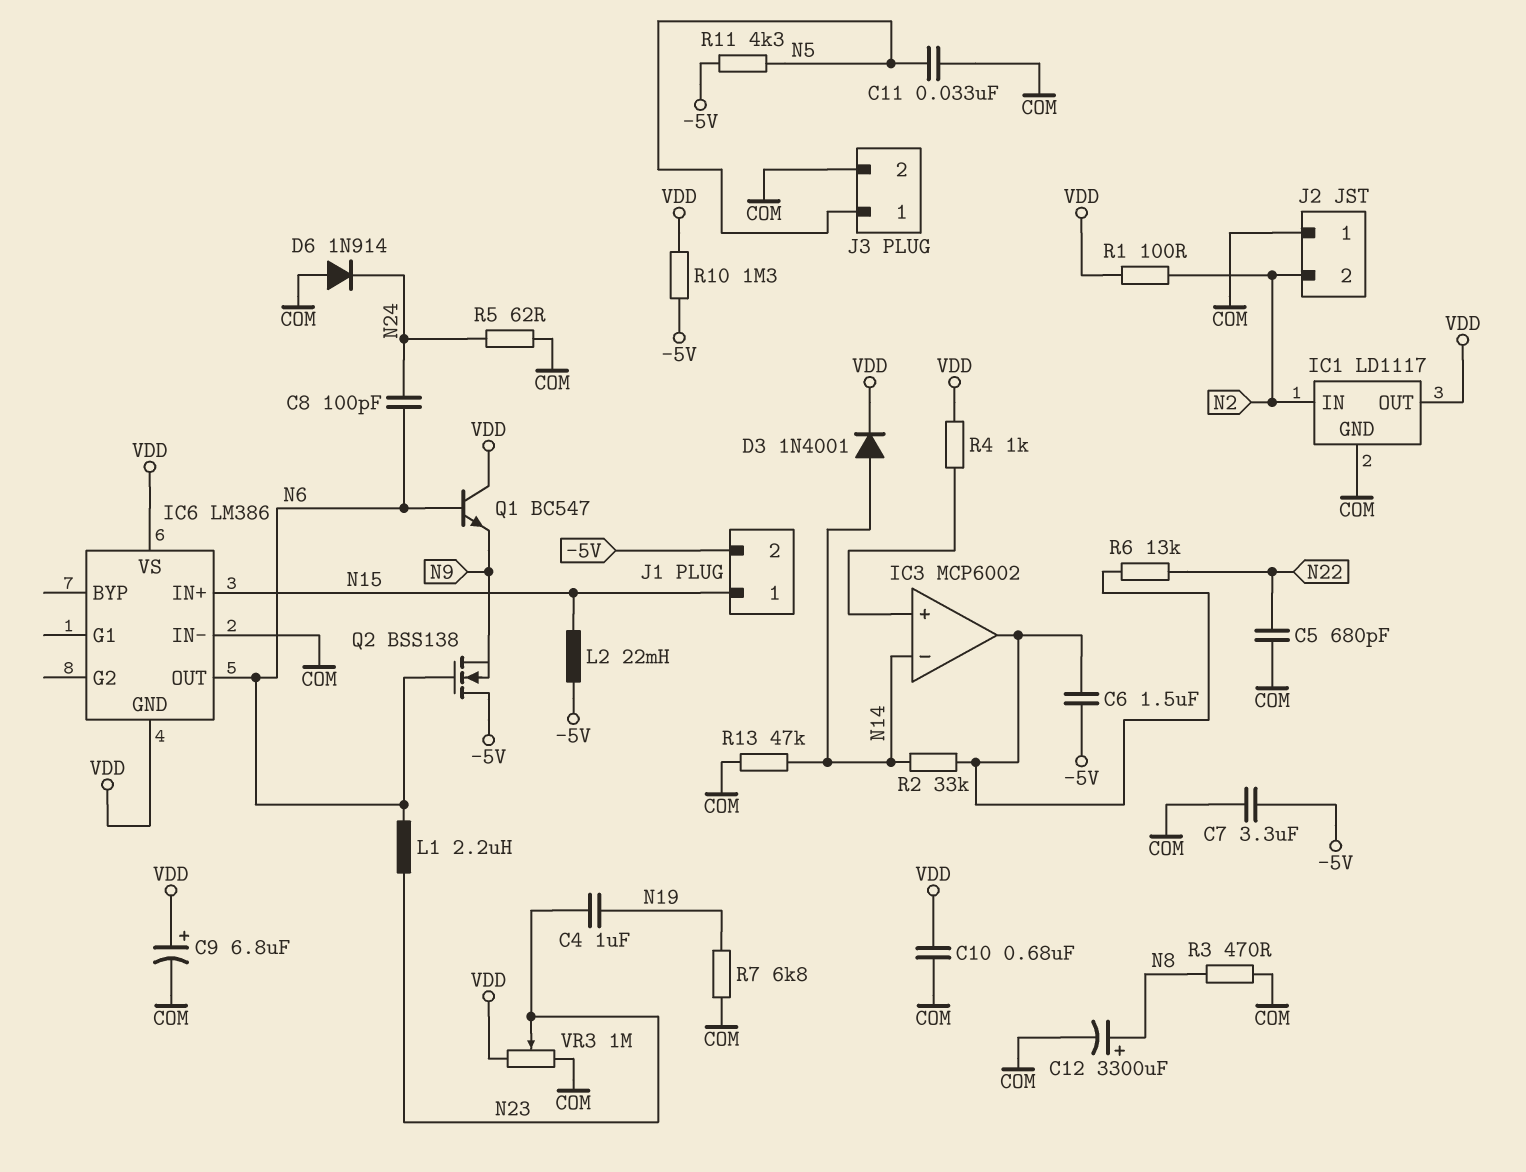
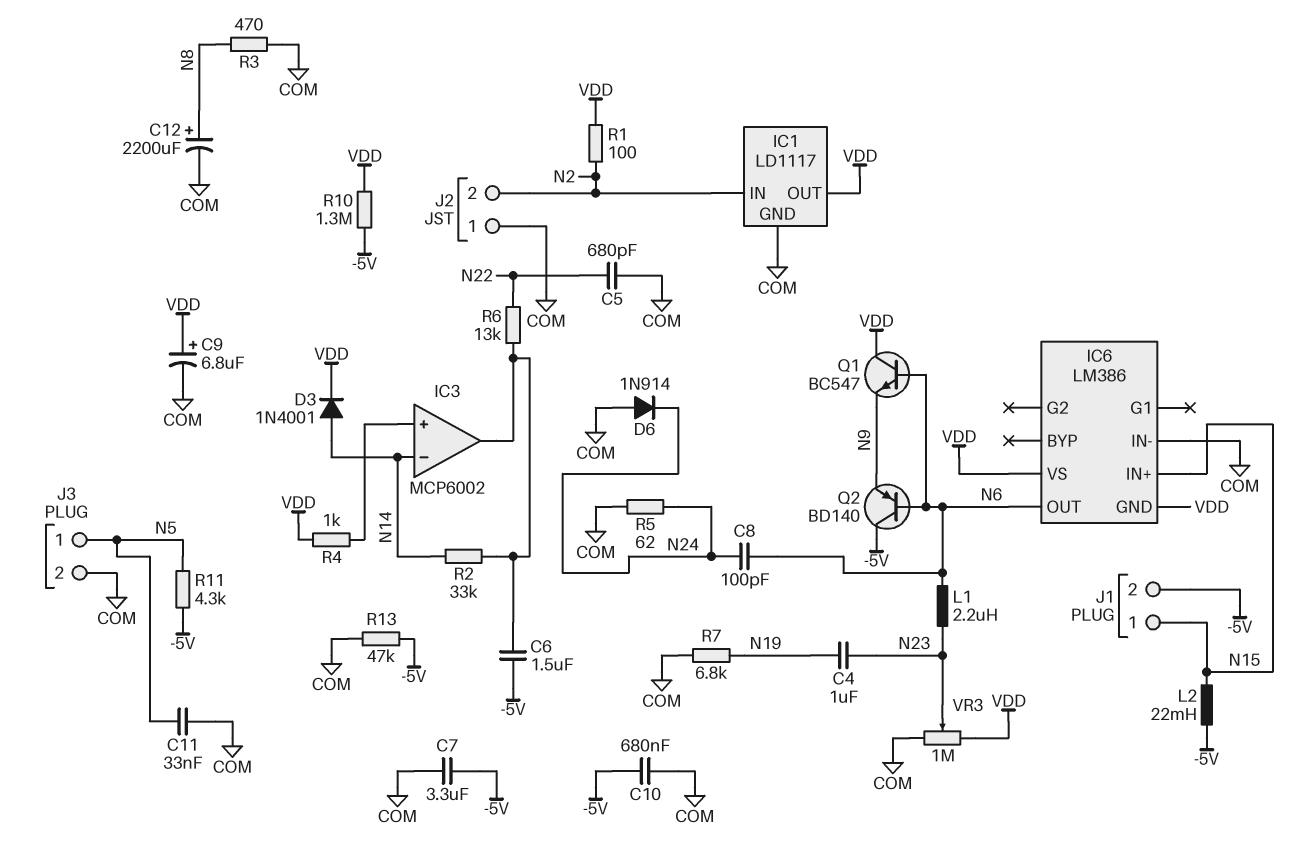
C10: 680nF (COM, VDD) -> 680nF (-5V, COM)
C12: 3300uF (plus N8, minus COM) -> 2200uF (plus N8, minus COM)
Q2: NMOS BSS138 (G N6, D -5V, S N9) -> PNP BD140 (B N6, C -5V, E N9)
R13: 47k (COM, N14) -> 47k (-5V, COM)

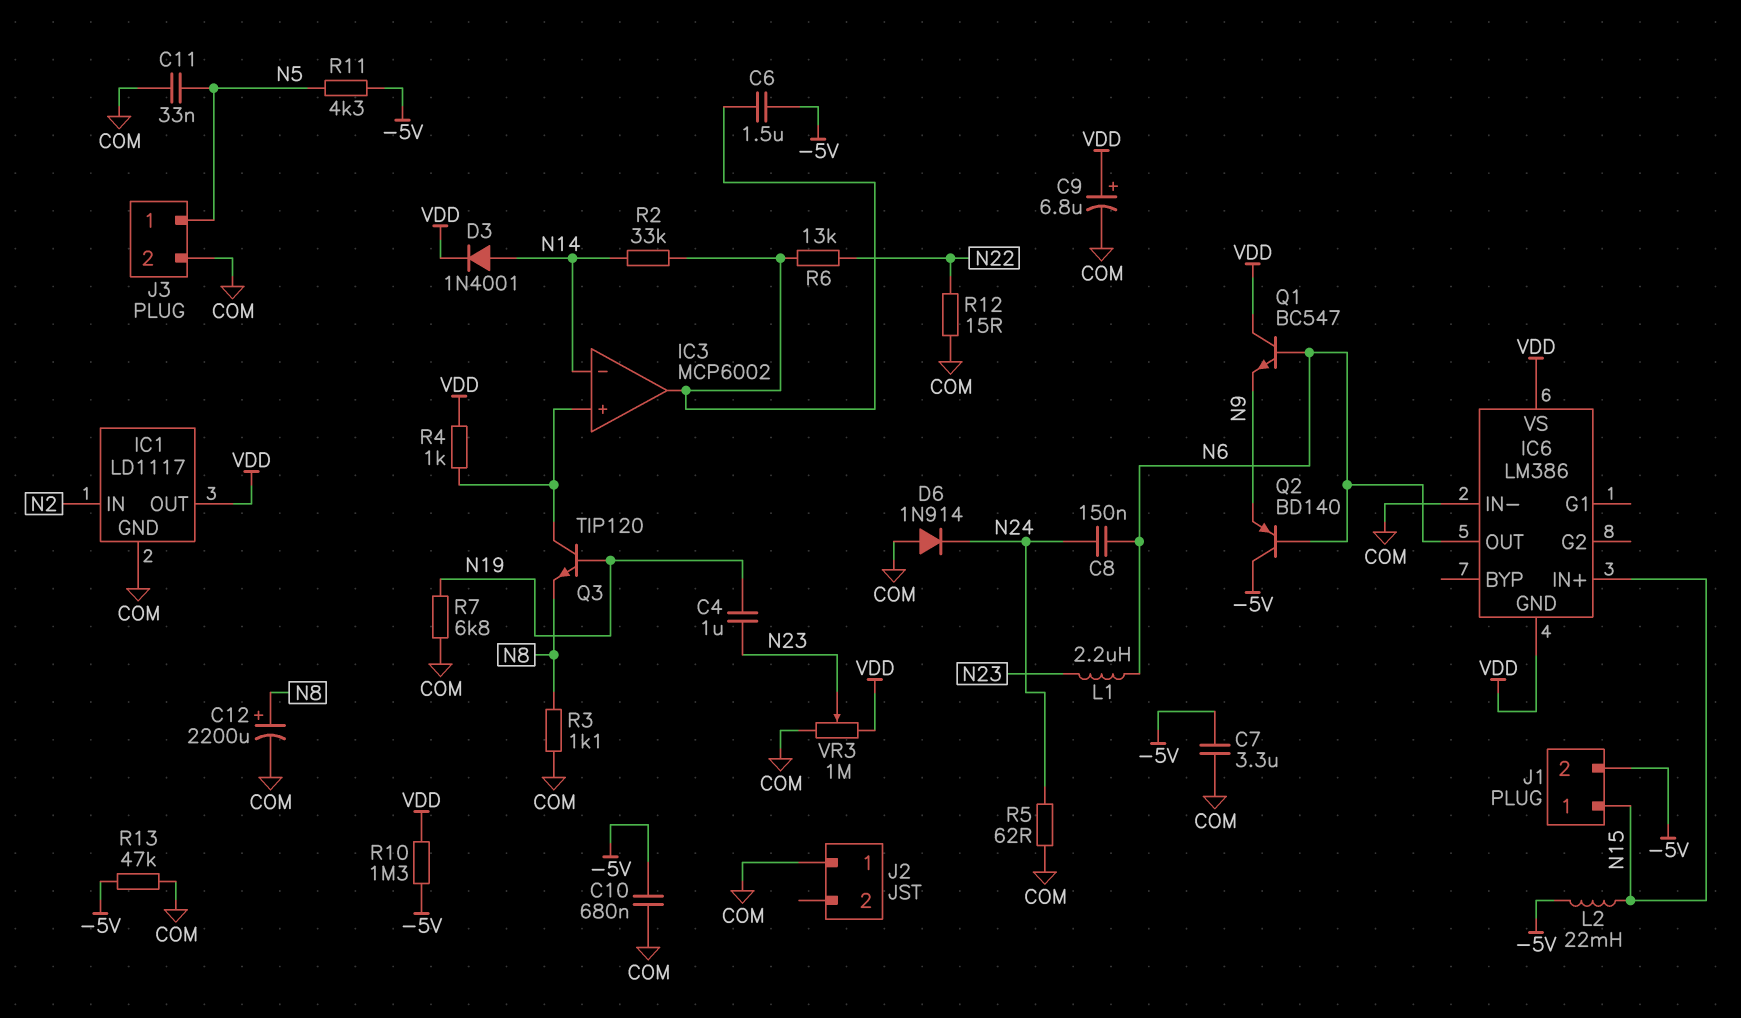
C5: 680pF (COM, N22) -> none
C8: 100pF (N6, N24) -> 150nF (N6, N24)
J2 pin 2: N2 -> none
Q3: none -> NPN TIP120 (B N19, C IC3/in+, E N8)
R1: 100 (N2, VDD) -> none
R3: 470 (COM, N8) -> 1.1k (COM, N8)
R12: none -> 15 (COM, N22)

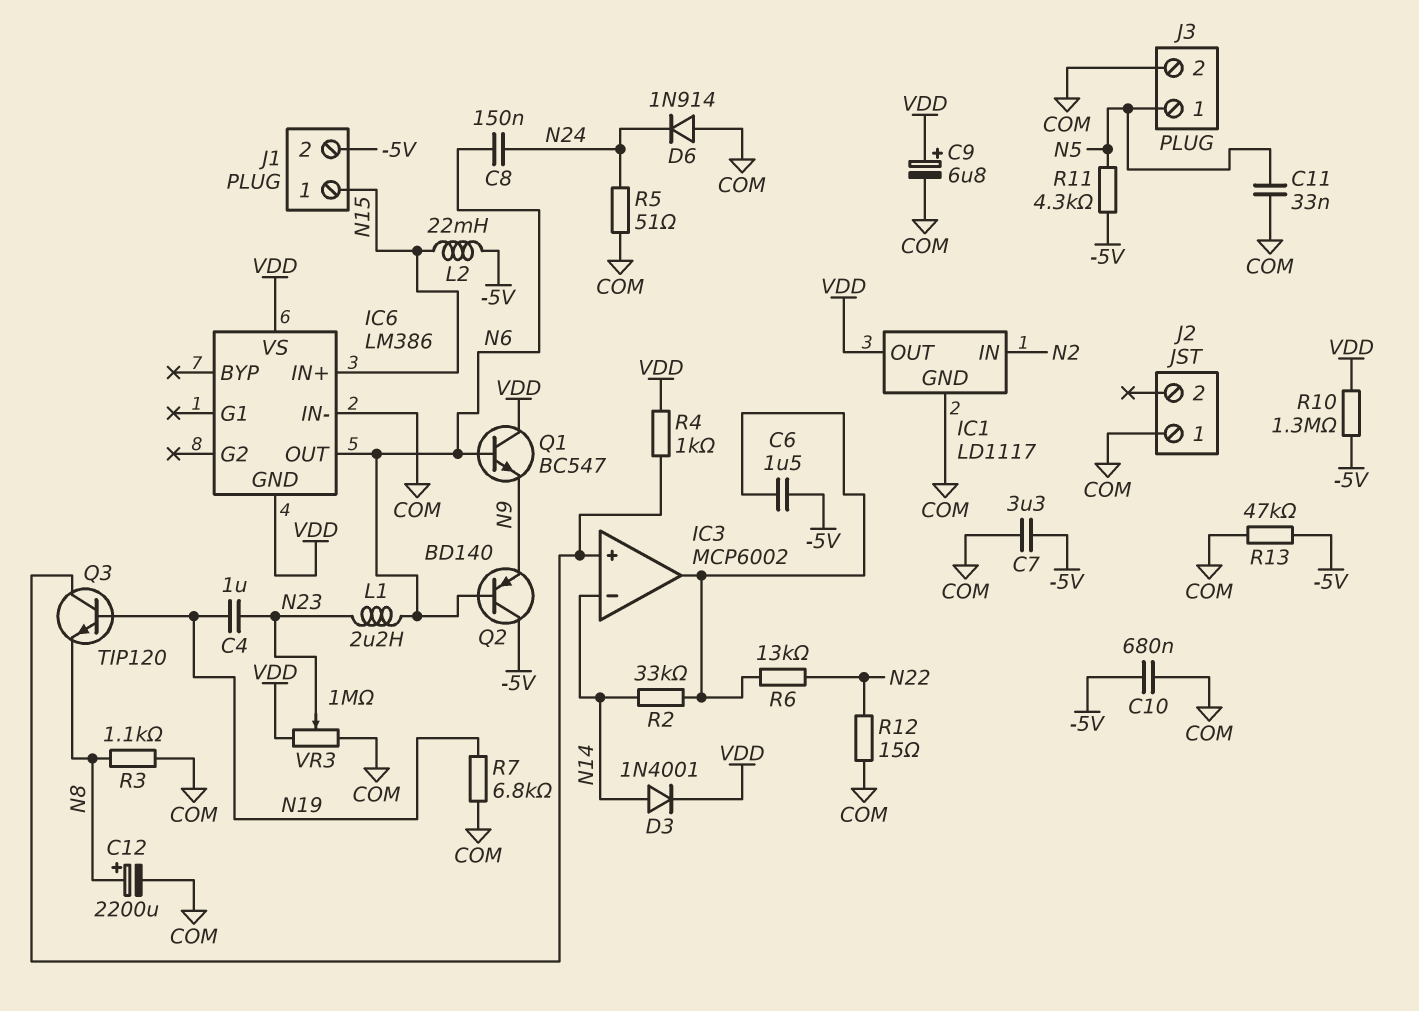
R5: 62 (COM, N24) -> 51 (COM, N24)

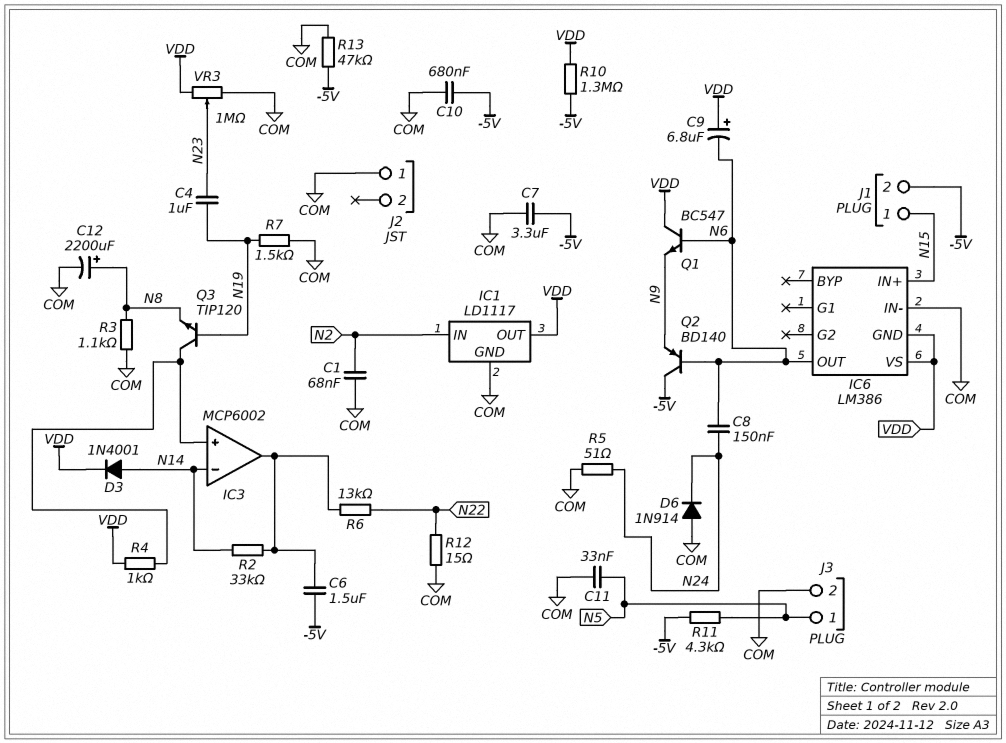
C1: none -> 68nF (COM, N2)
C9: 6.8uF (plus VDD, minus COM) -> 6.8uF (plus VDD, minus N6)
L1: 2.2uH (N6, N23) -> none
L2: 22mH (-5V, N15) -> none
R7: 6.8k (COM, N19) -> 1.5k (COM, N19)

